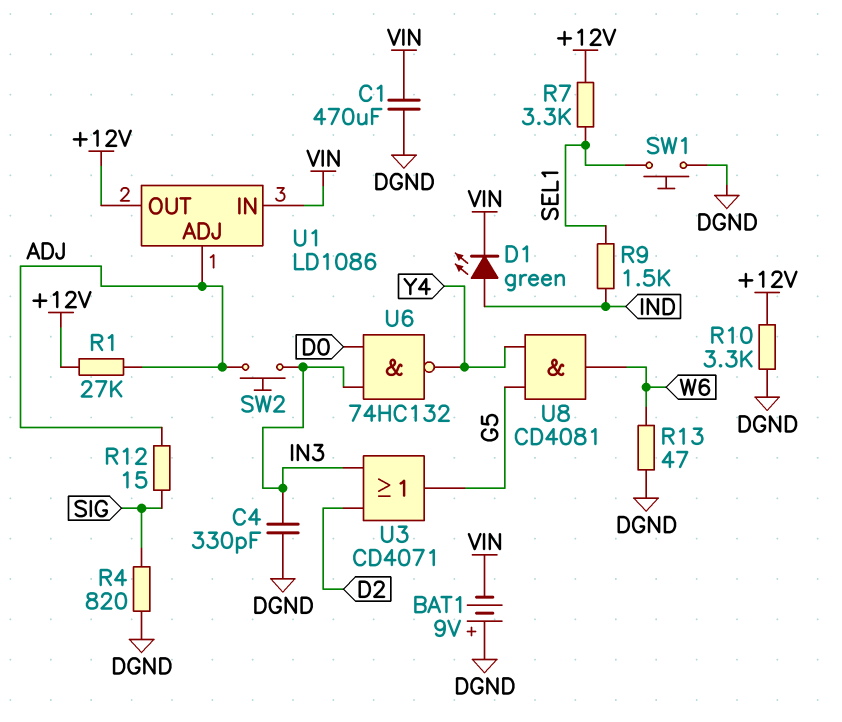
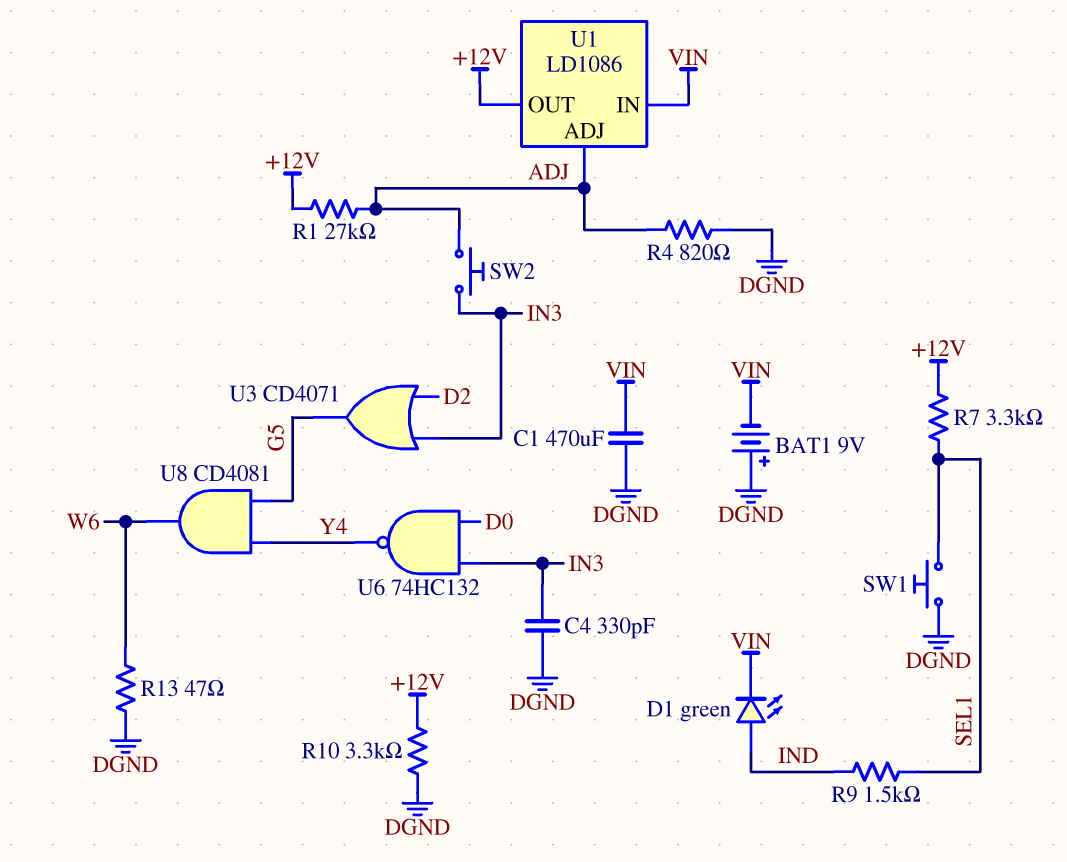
R4: 820 (DGND, SIG) -> 820 (ADJ, DGND)
R12: 15 (ADJ, SIG) -> none

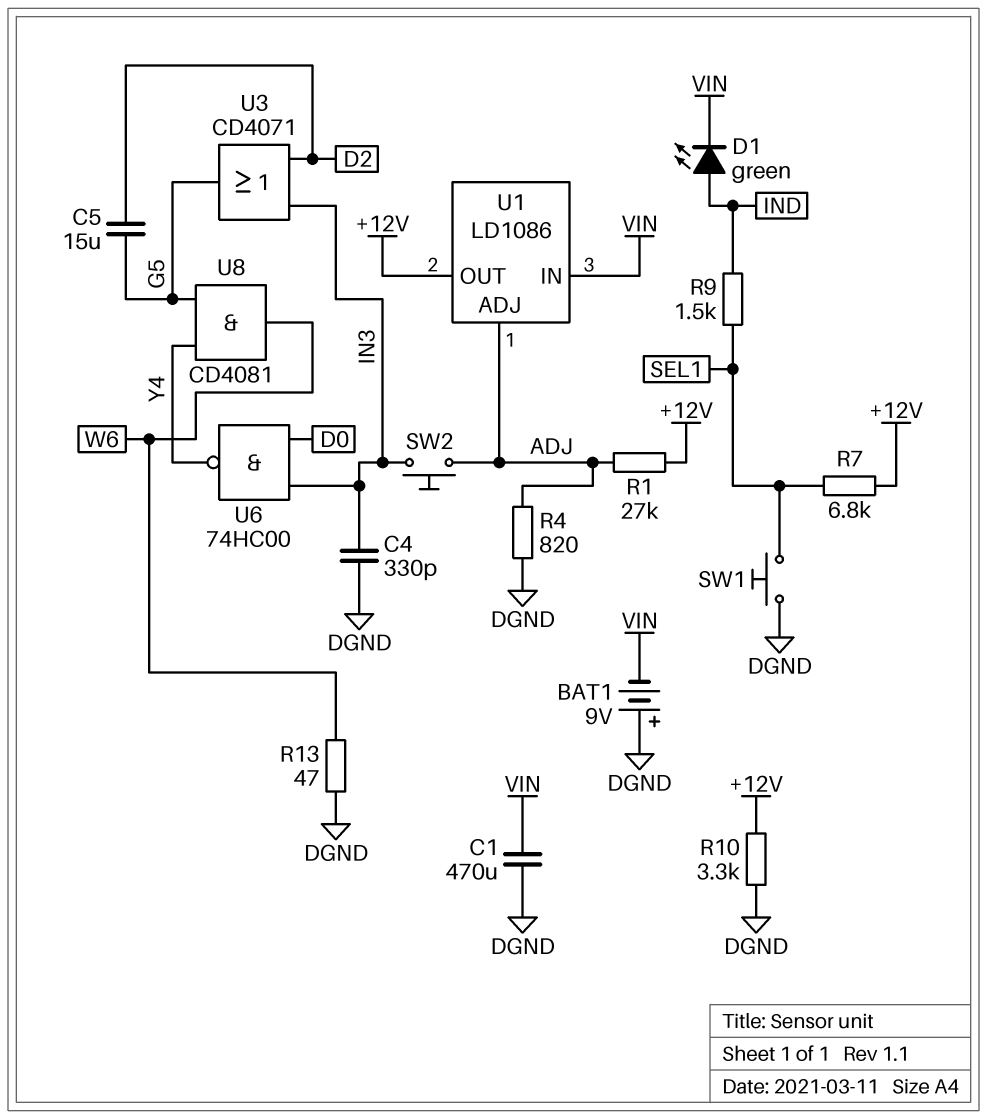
C5: none -> 15uF (D2, G5)
R7: 3.3k (+12V, SEL1) -> 6.8k (+12V, SEL1)
U6: NAND 74HC132 (in D0, in IN3, out Y4) -> NAND 74HC00 (in D0, in IN3, out Y4)

